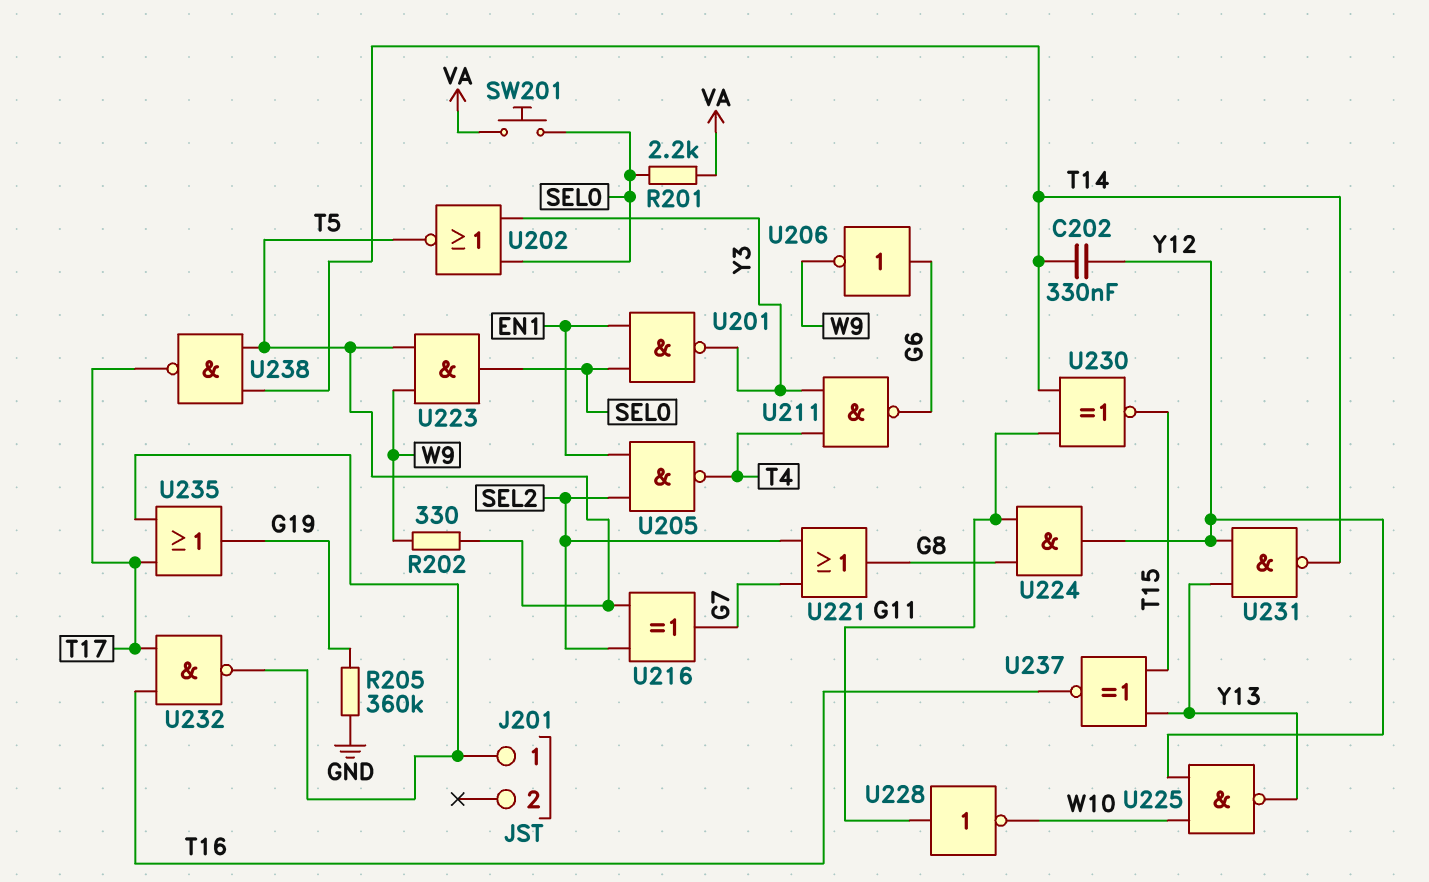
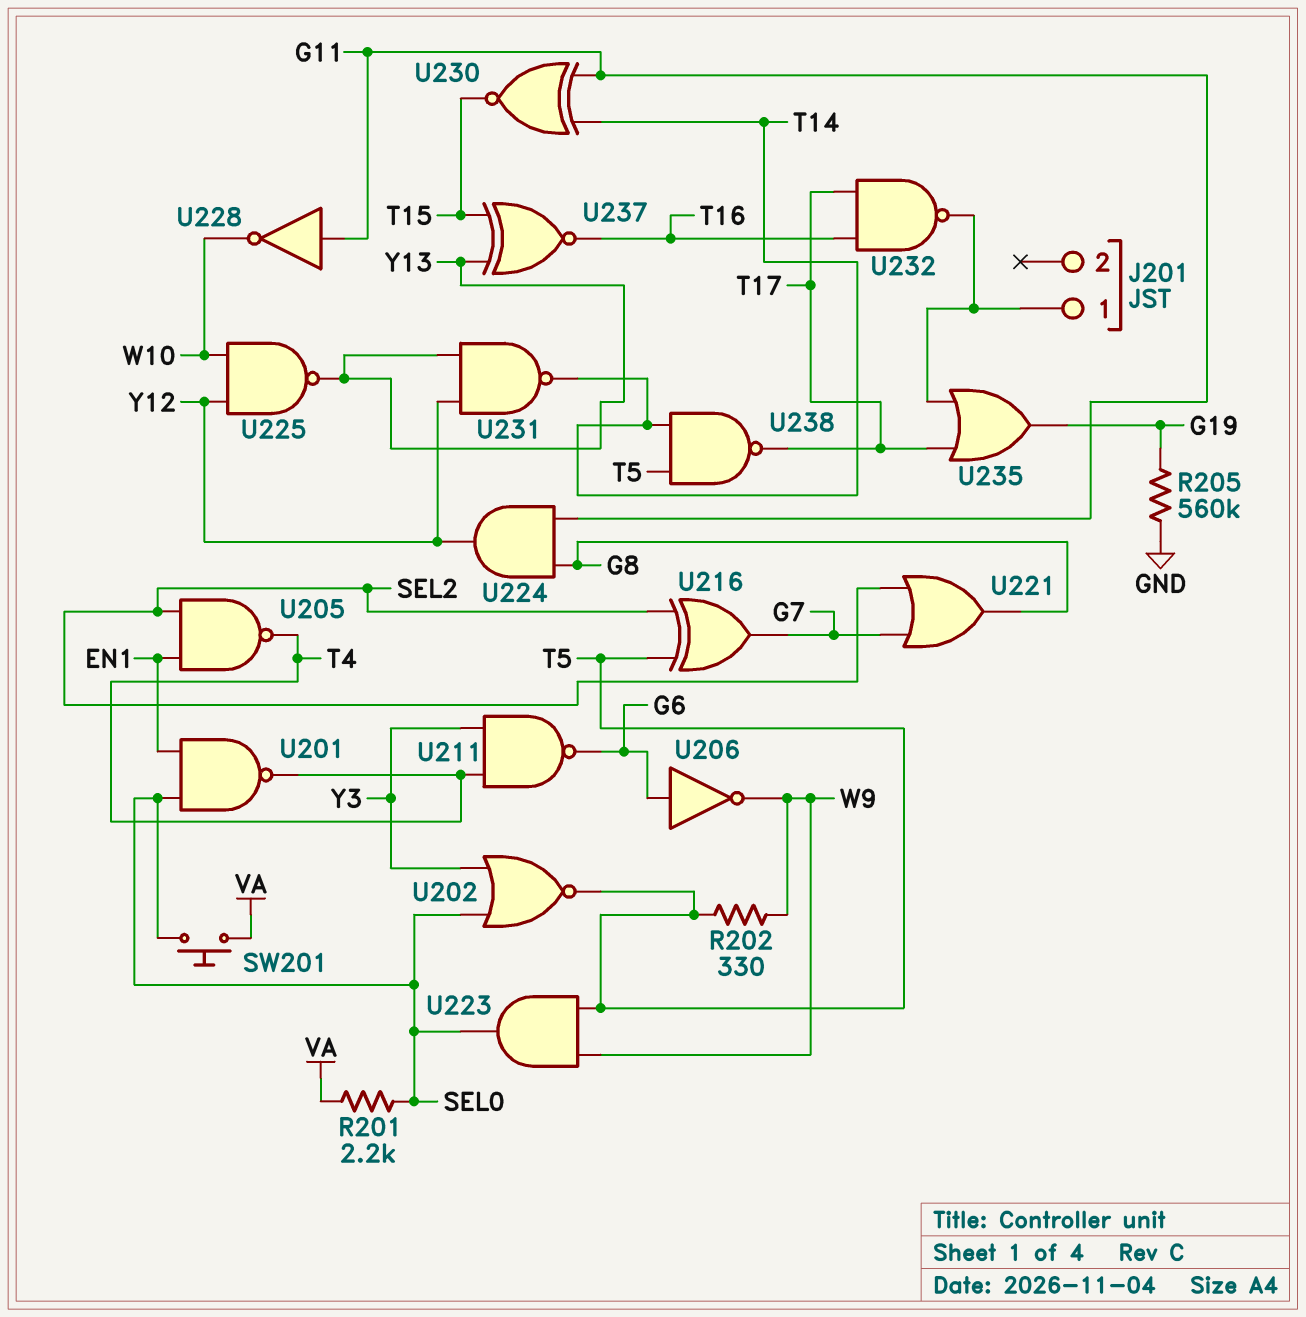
C202: 330nF (T14, Y12) -> none
R205: 360k (G19, GND) -> 560k (G19, GND)
U201: NAND (in EN1, in SEL0, out Y3) -> NAND (in EN1, in SEL0, out T4)

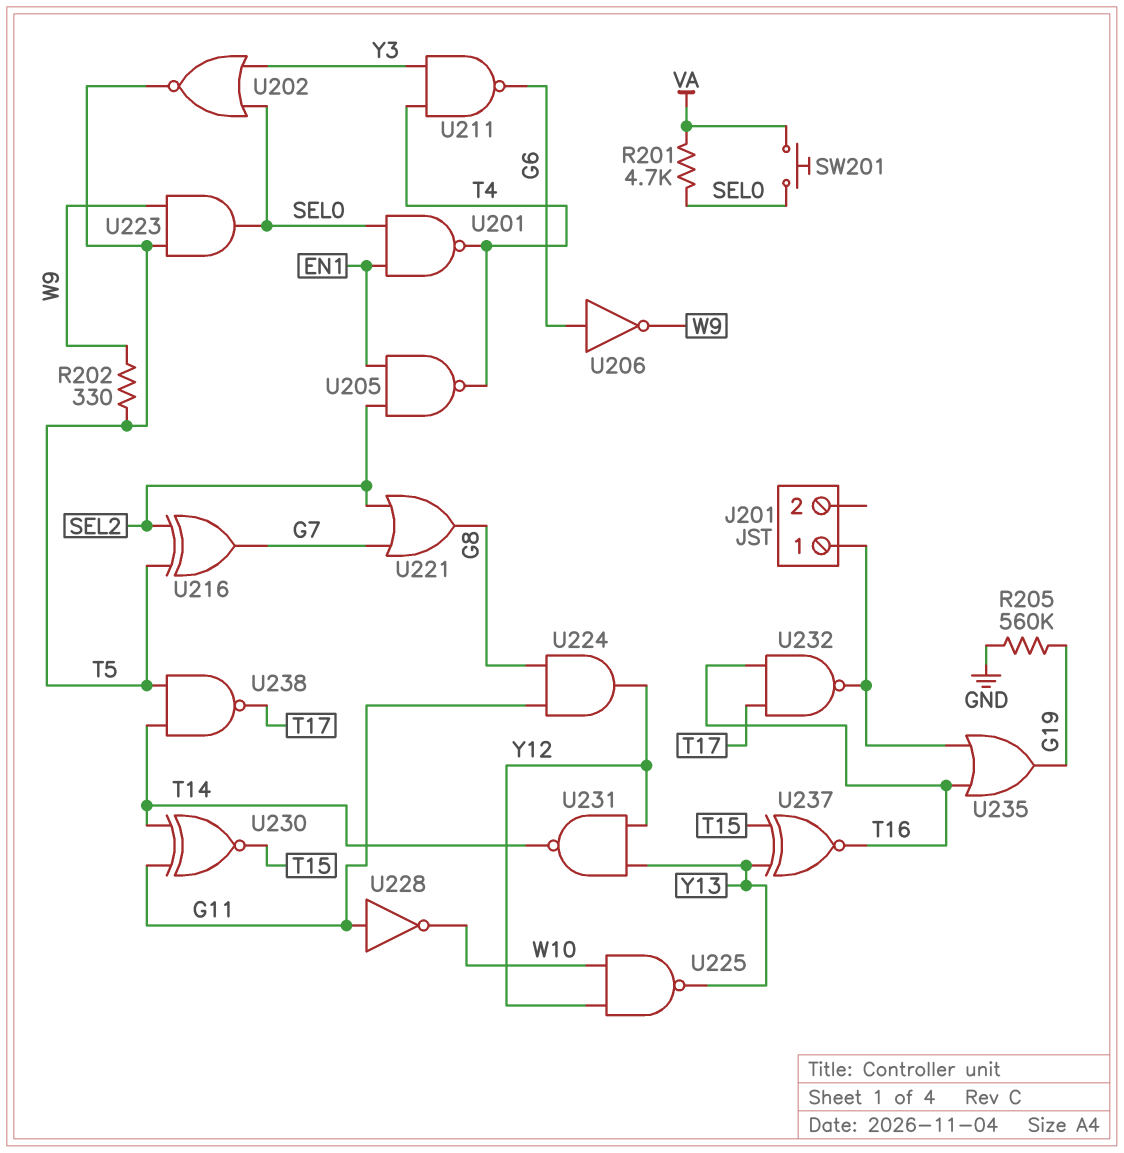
R201: 2.2k (SEL0, VA) -> 4.7k (SEL0, VA)
U235: OR (in J201/1, in T17, out G19) -> OR (in J201/1, in T16, out G19)

